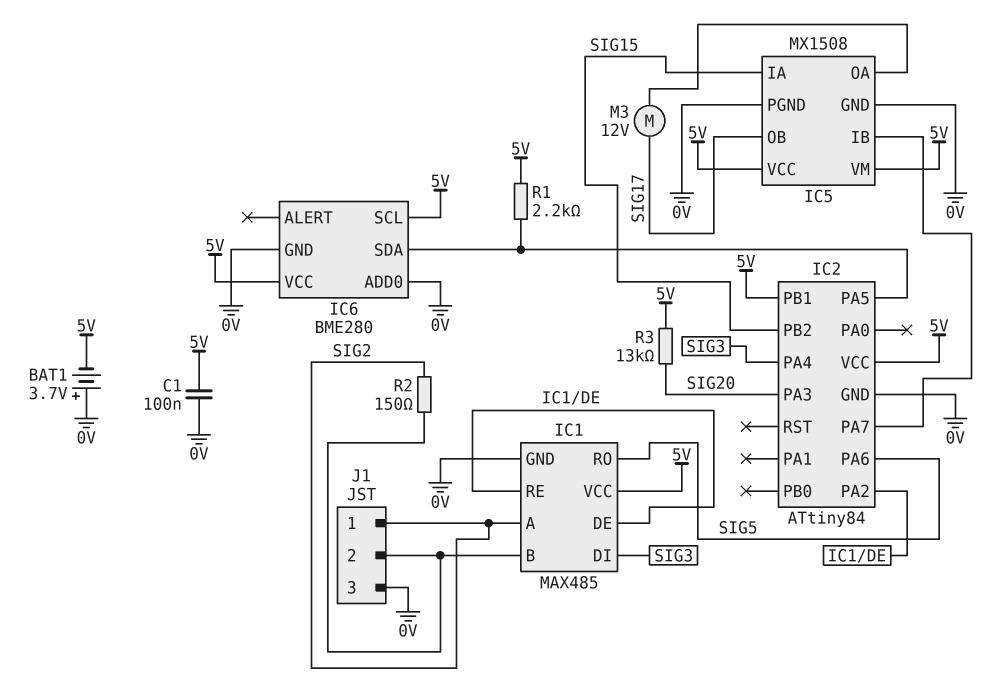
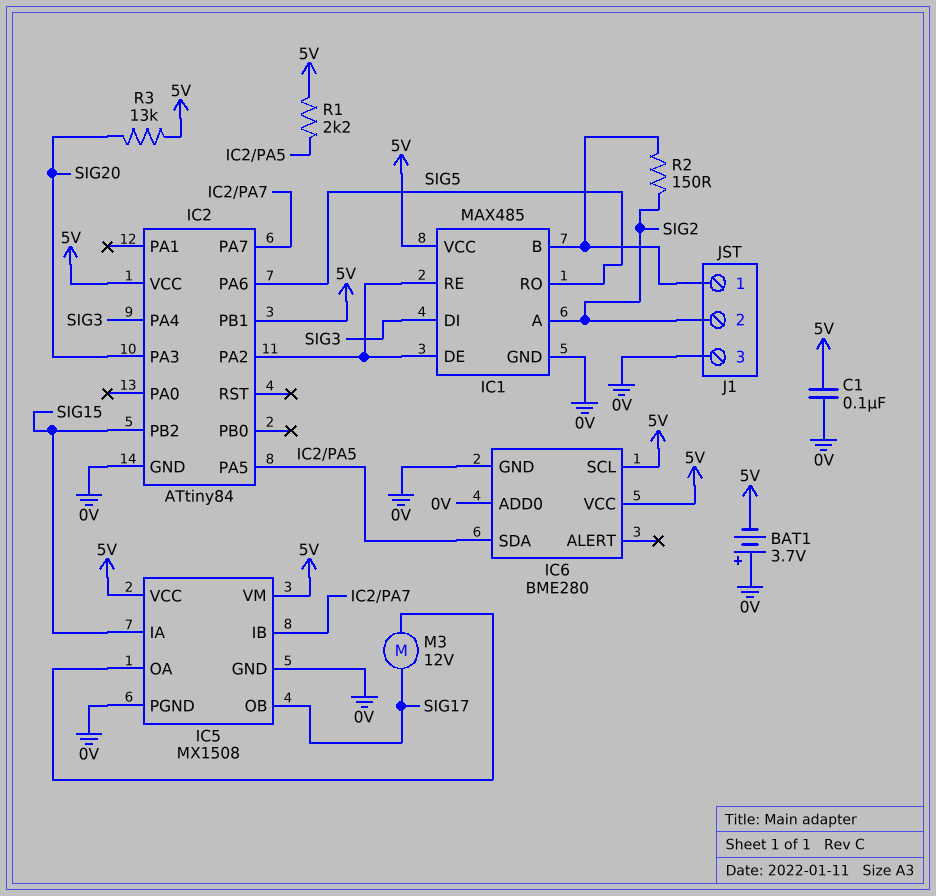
J1 pin 1: SIG2 -> IC1/B
J1 pin 2: IC1/B -> SIG2

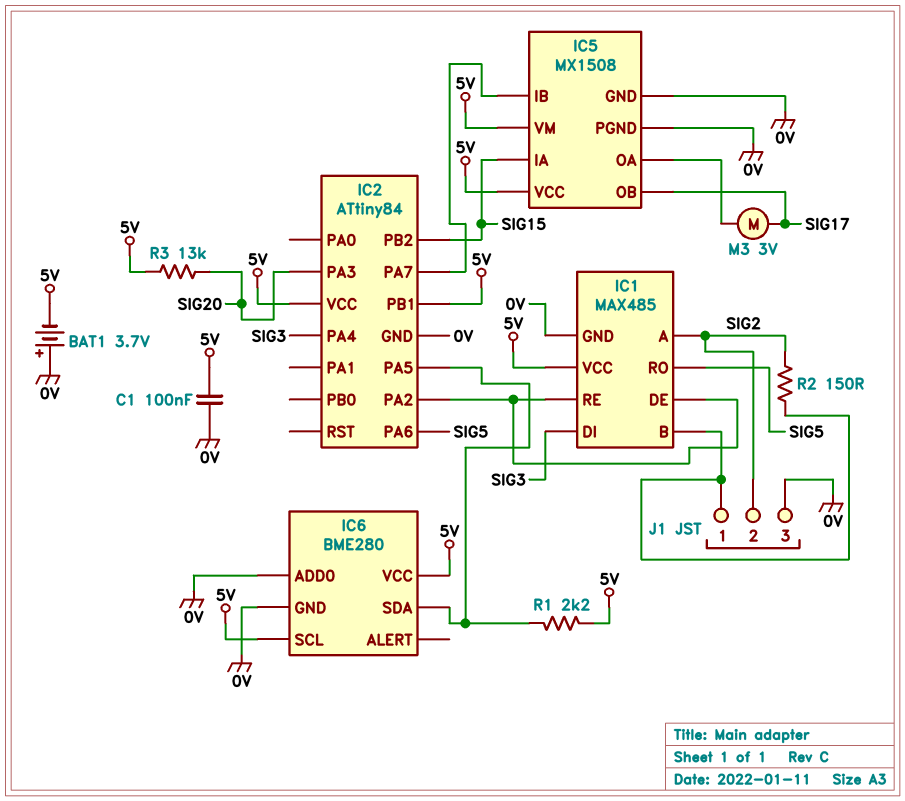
M3: motor 12V (IC5/OA, SIG17) -> motor 3V (IC5/OA, SIG17)

